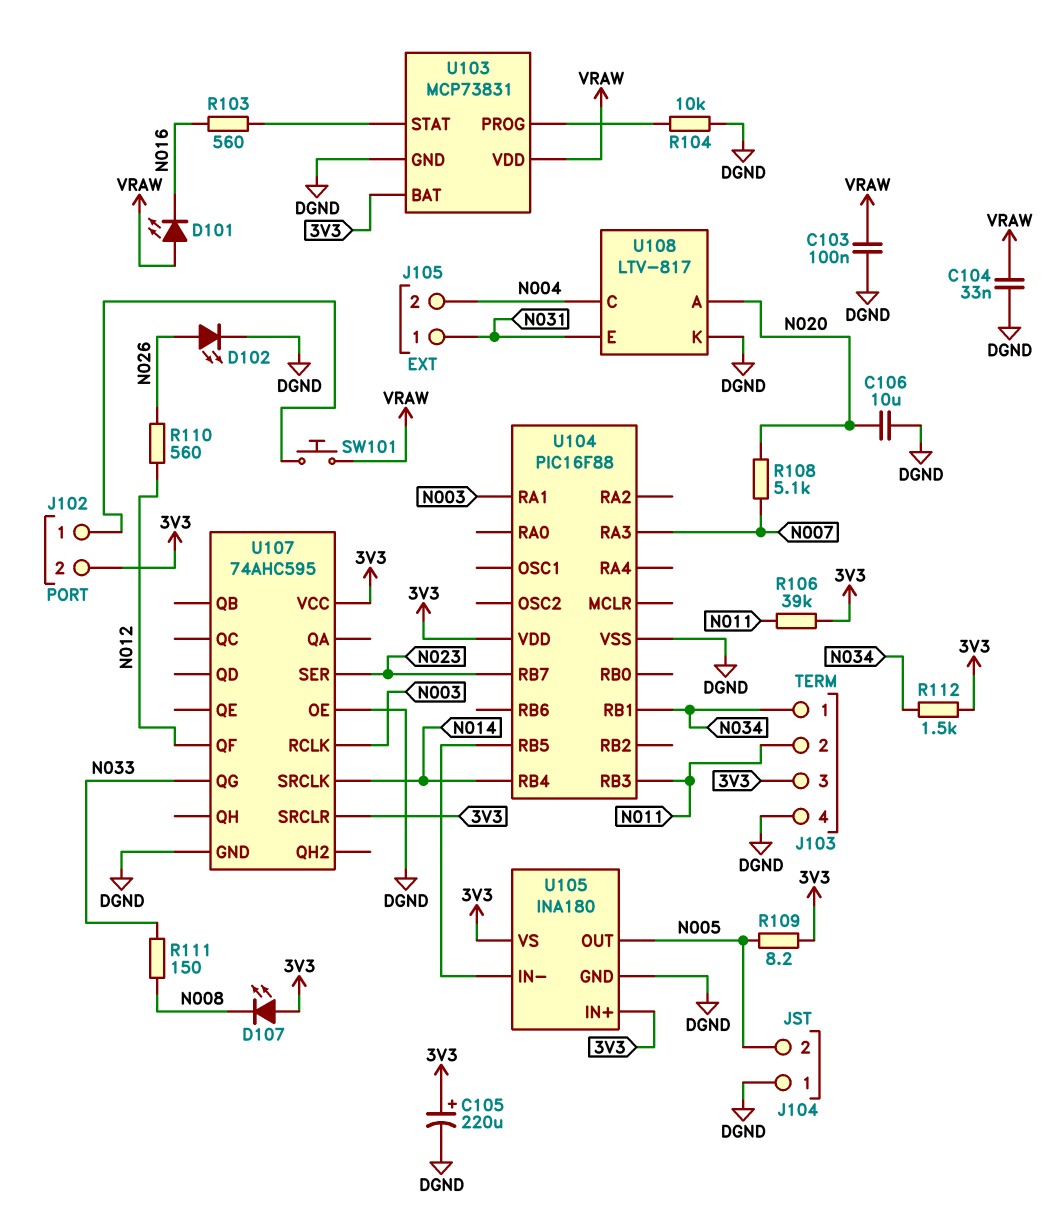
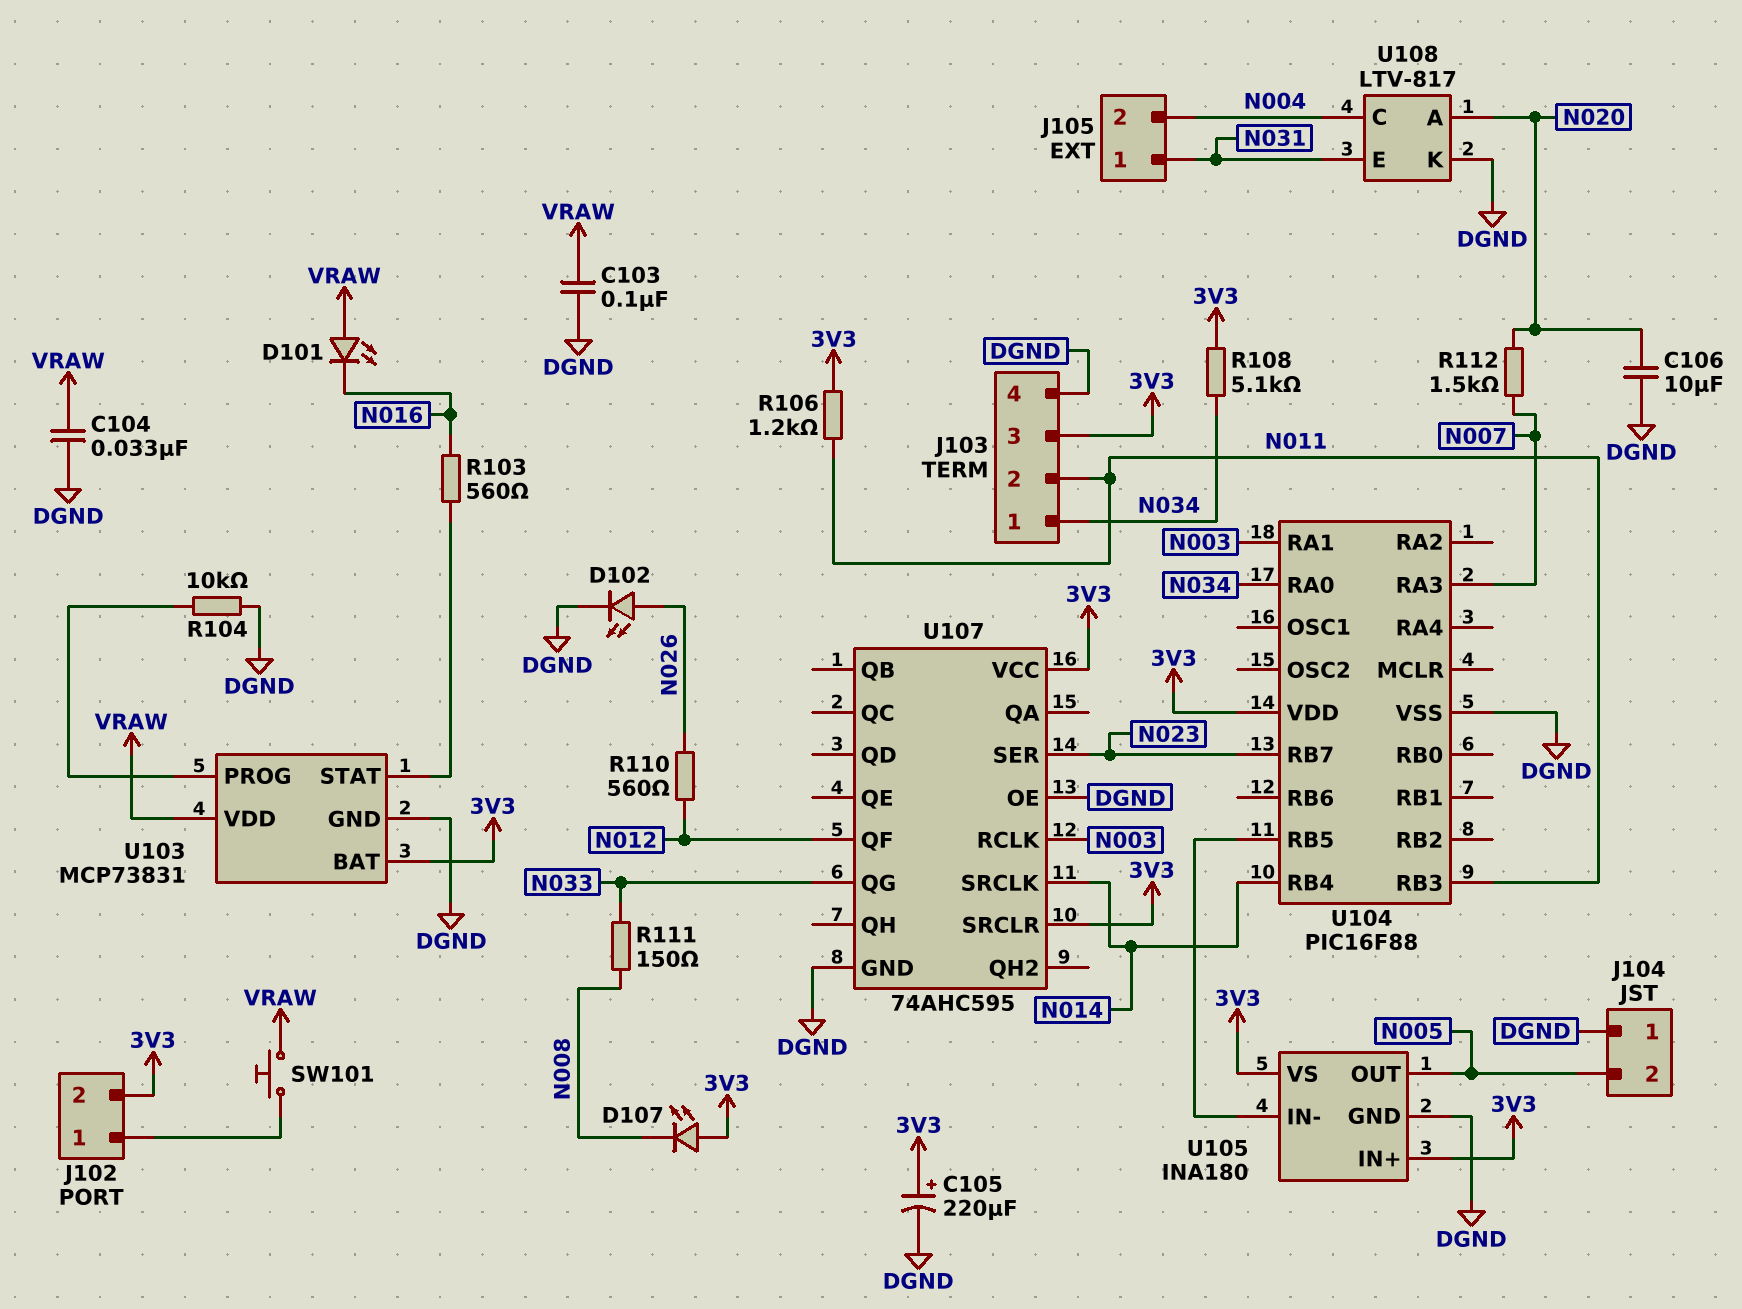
R106: 39k (3V3, N011) -> 1.2k (3V3, N011)
R108: 5.1k (N007, N020) -> 5.1k (3V3, N034)
R109: 8.2 (3V3, N005) -> none
R112: 1.5k (3V3, N034) -> 1.5k (N007, N020)
U104 pin RA0: none -> N034
U104 pin RB1: N034 -> none

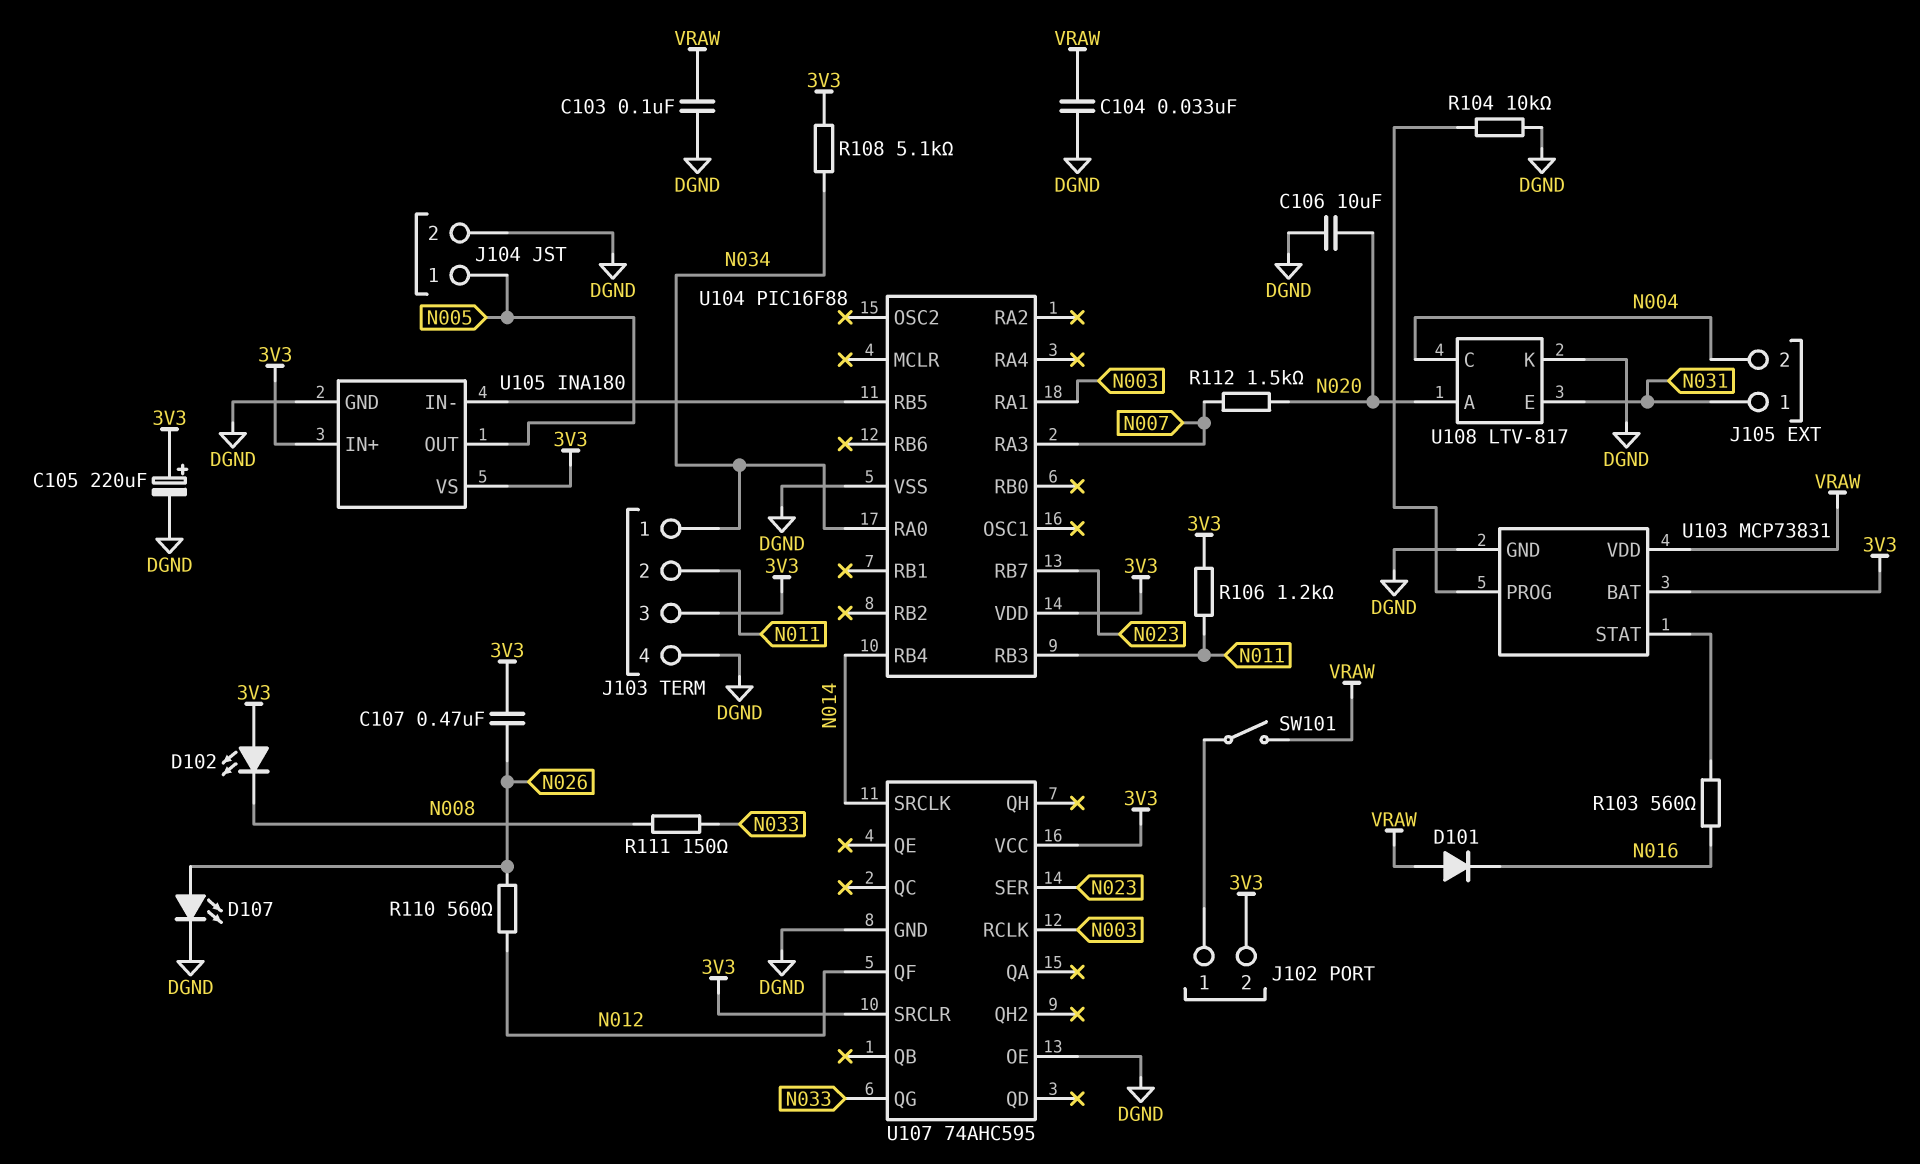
C107: none -> 470nF (3V3, N026)
D101: LED (A VRAW, K N016) -> diode (A VRAW, K N016)
D102: LED (A N026, K DGND) -> LED (A 3V3, K N008)
D107: LED (A 3V3, K N008) -> LED (A N026, K DGND)
J104 pin 1: DGND -> N005
J104 pin 2: N005 -> DGND
SW101: button (J102/1, VRAW) -> switch (J102/1, VRAW)

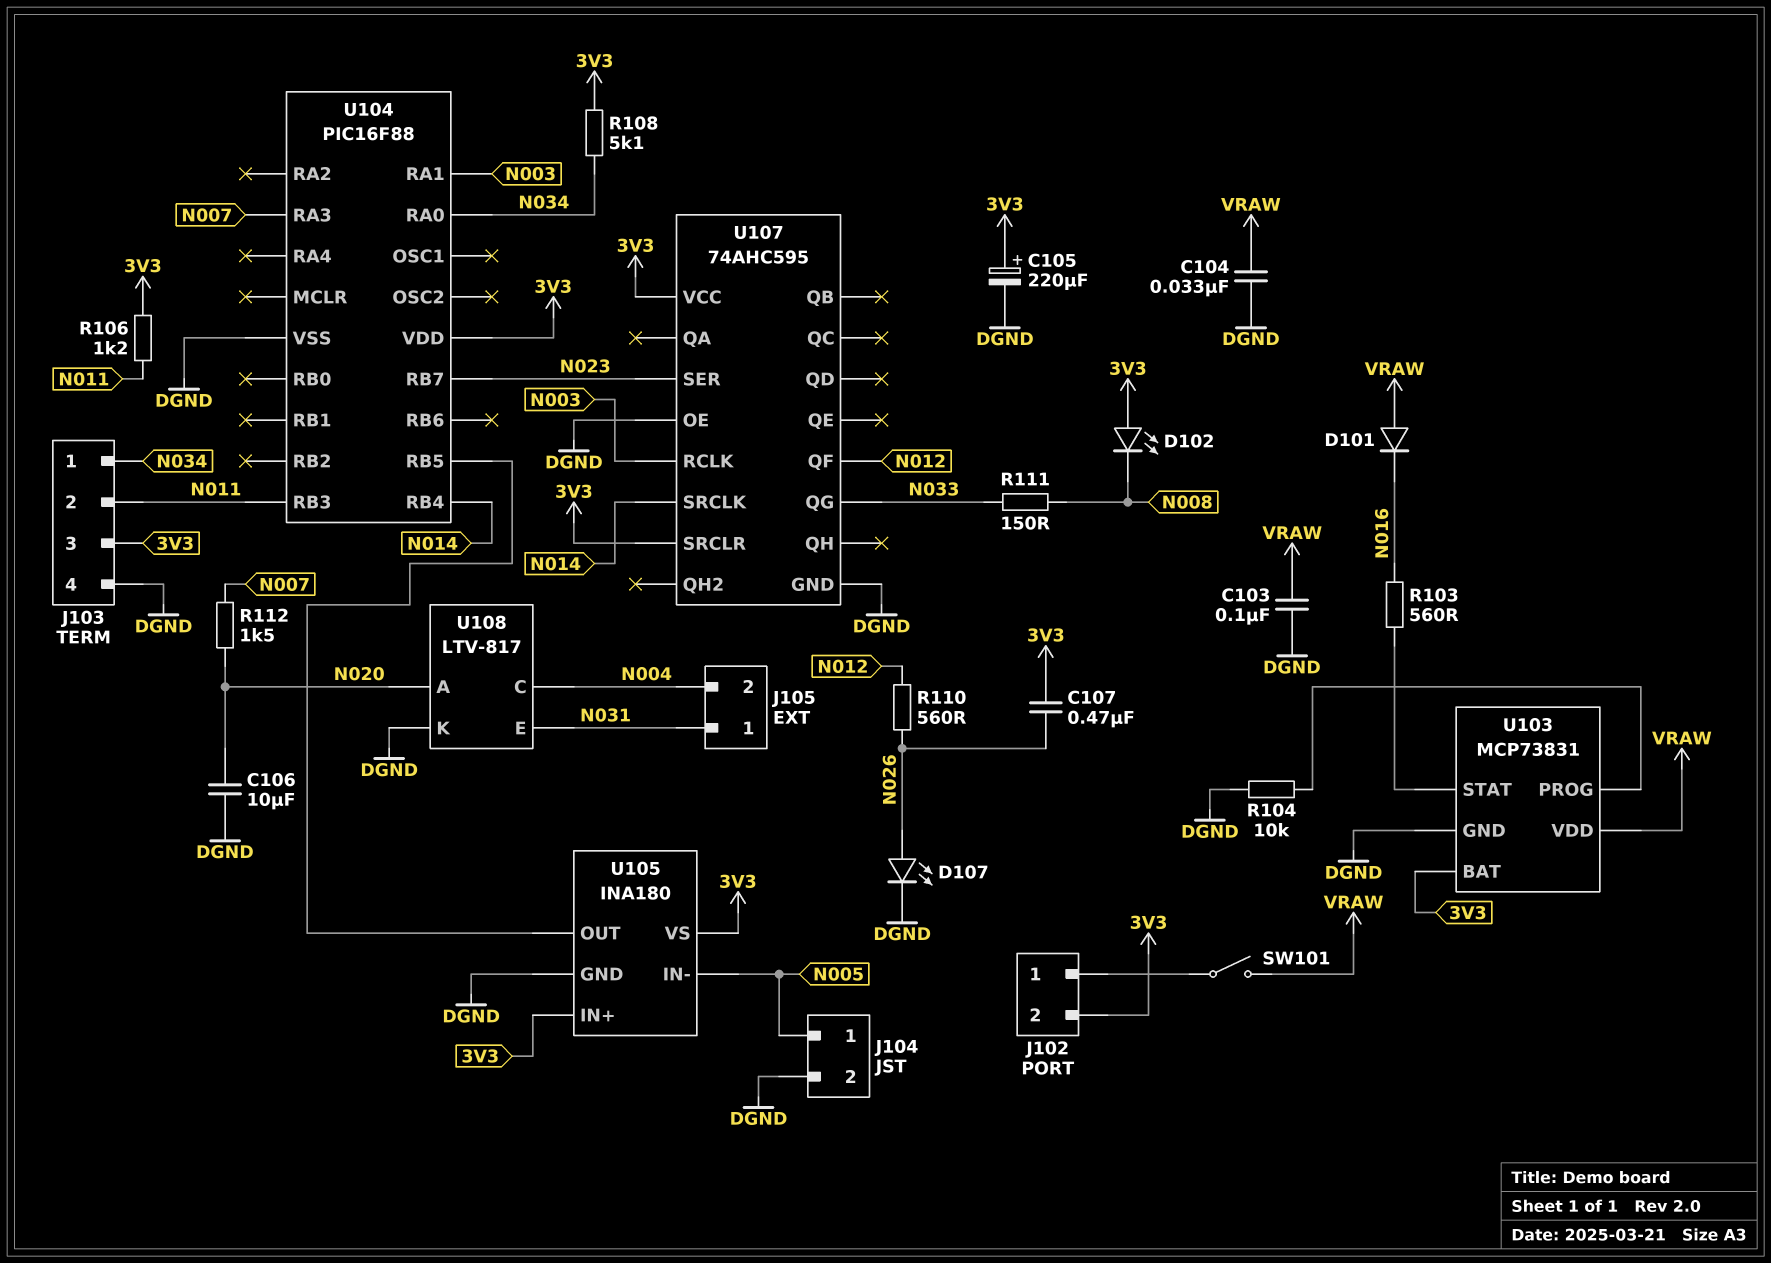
U105 pin IN-: U104/RB5 -> N005
U105 pin OUT: N005 -> U104/RB5

